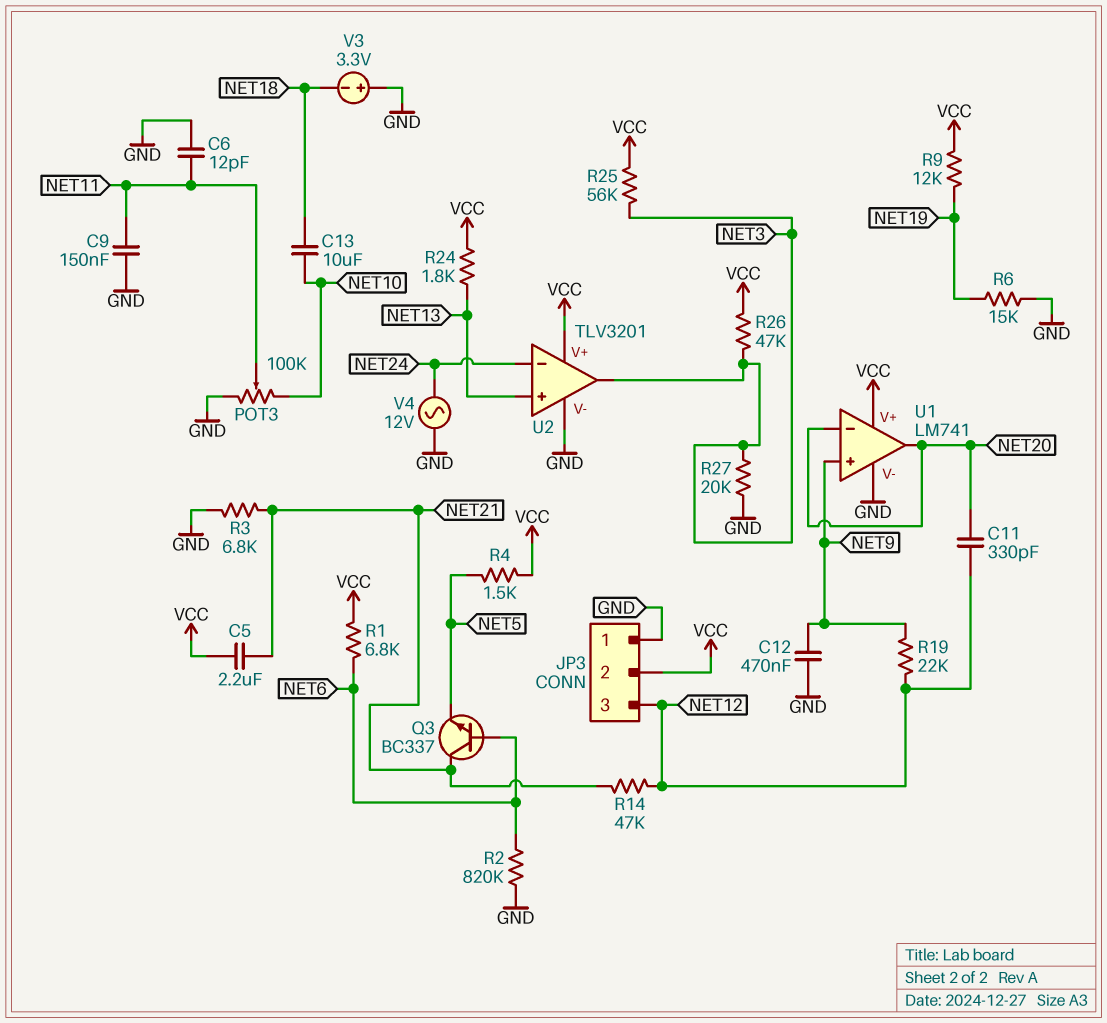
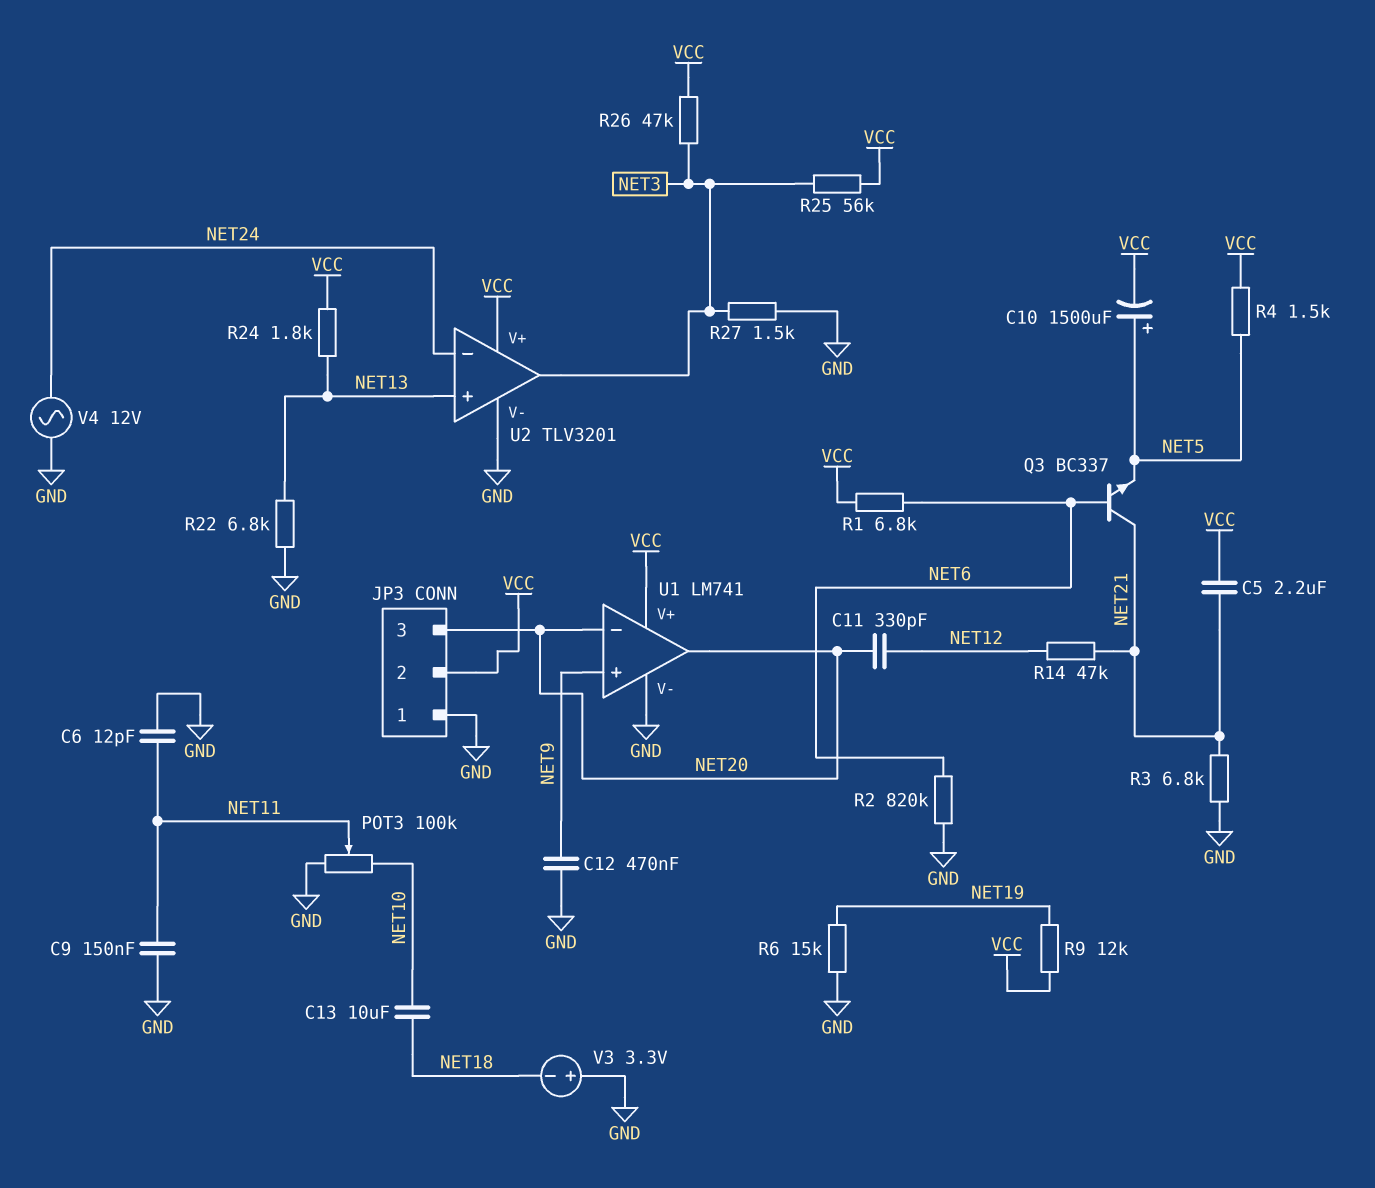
C10: none -> 1500uF (plus NET5, minus VCC)
JP3 pin 3: NET12 -> NET20
R19: 22k (NET9, NET12) -> none
R22: none -> 6.8k (GND, NET13)
R27: 20k (GND, NET3) -> 1.5k (GND, NET3)

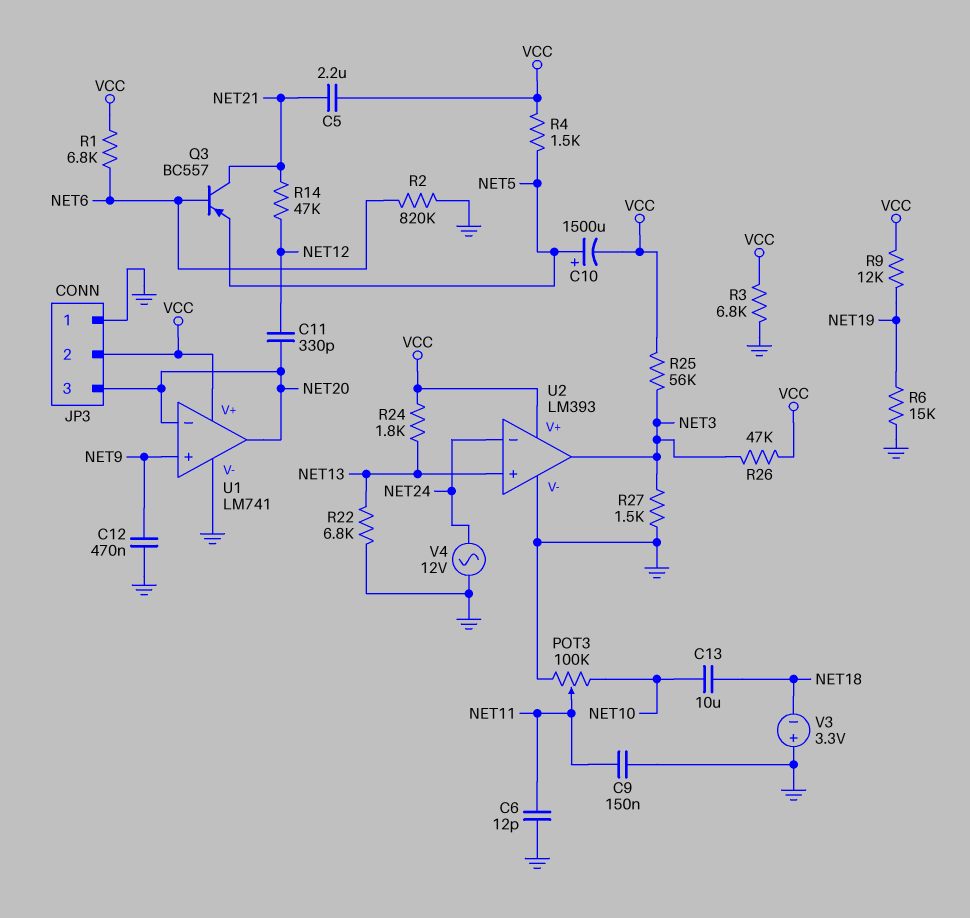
Q3: NPN BC337 (B NET6, C NET21, E NET5) -> PNP BC557 (B NET6, C NET21, E NET5)
R3: 6.8k (GND, NET21) -> 6.8k (GND, VCC)
U2: TLV3201 -> LM393

